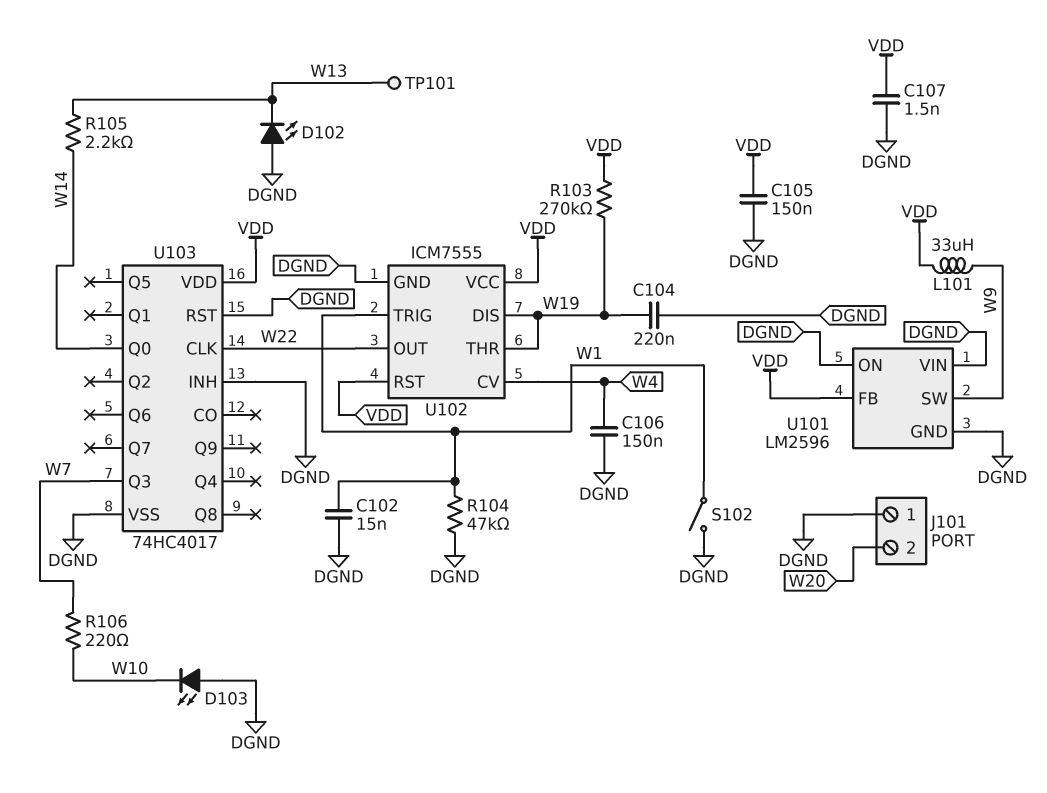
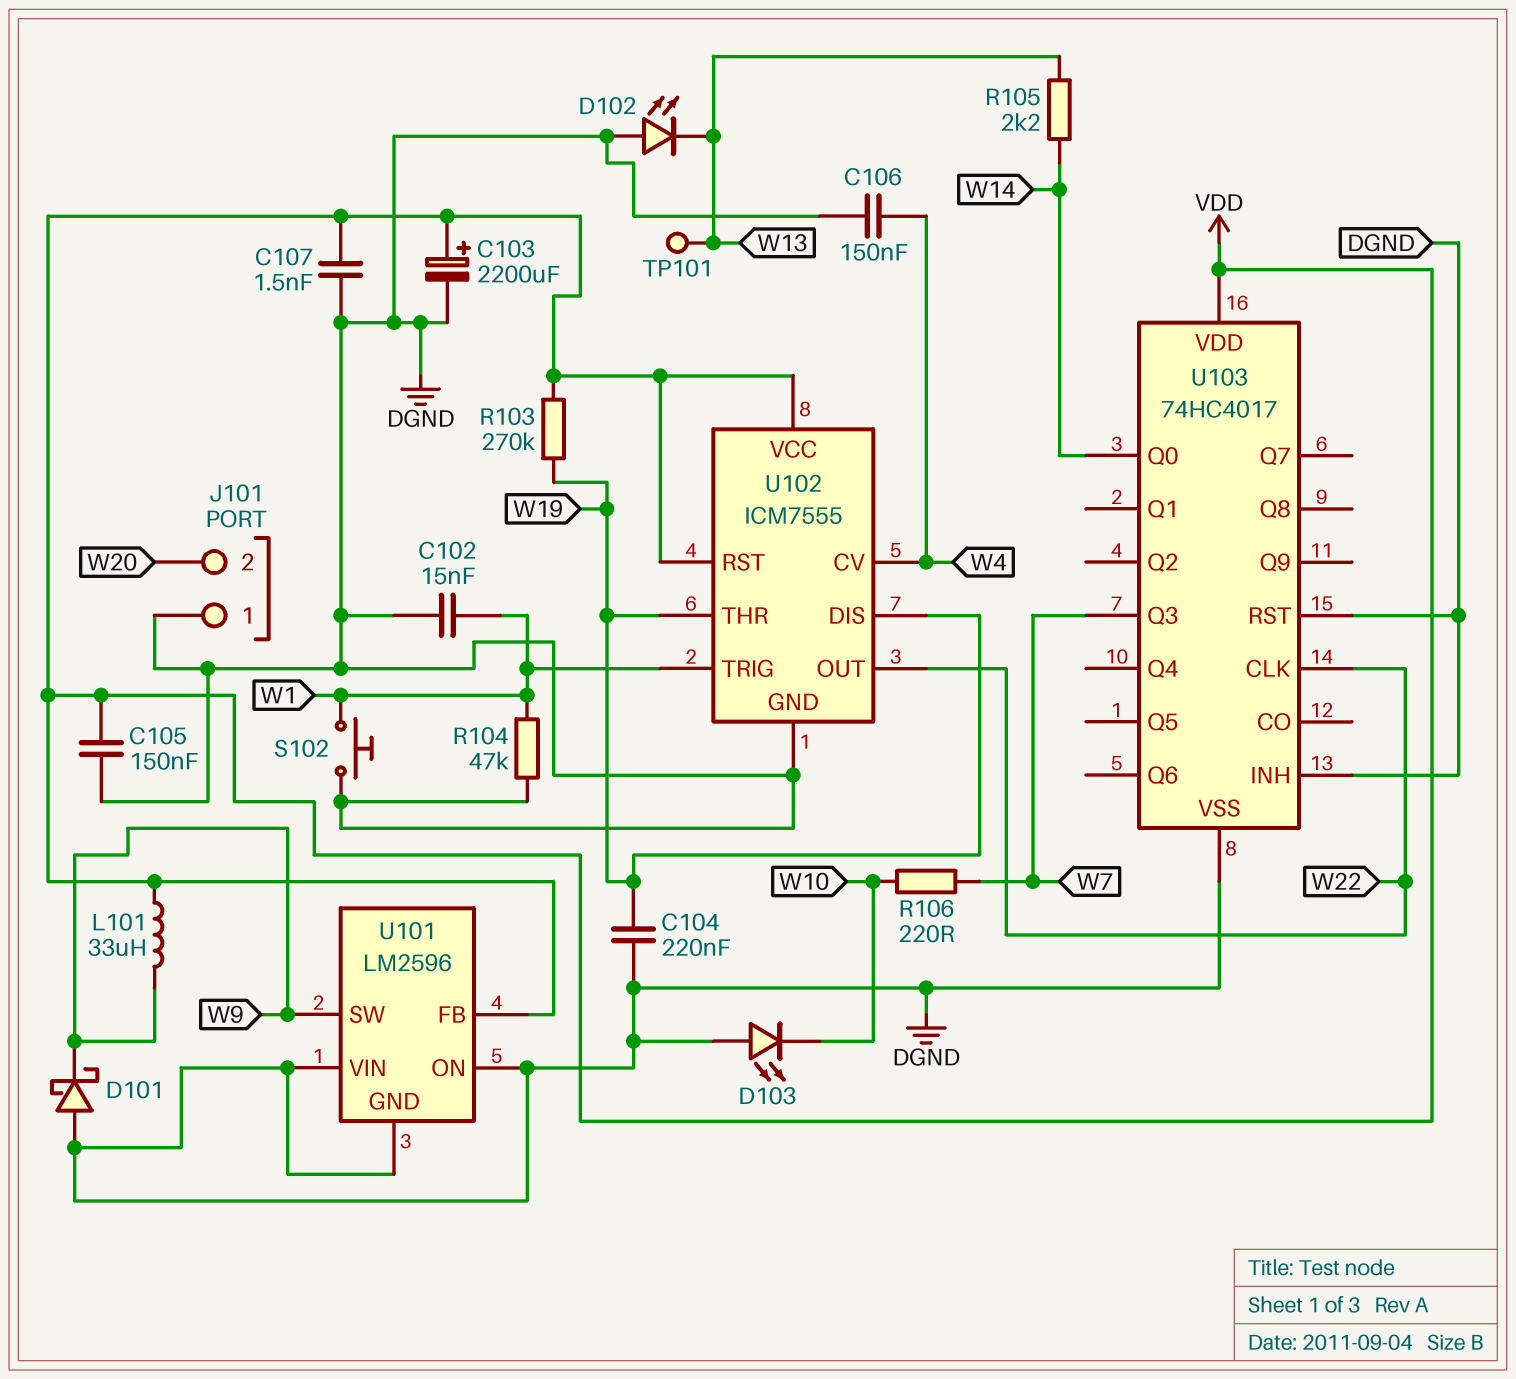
C103: none -> 2200uF (plus VDD, minus DGND)
D101: none -> schottky (A DGND, K W9)
S102: switch (DGND, W1) -> button (DGND, W1)

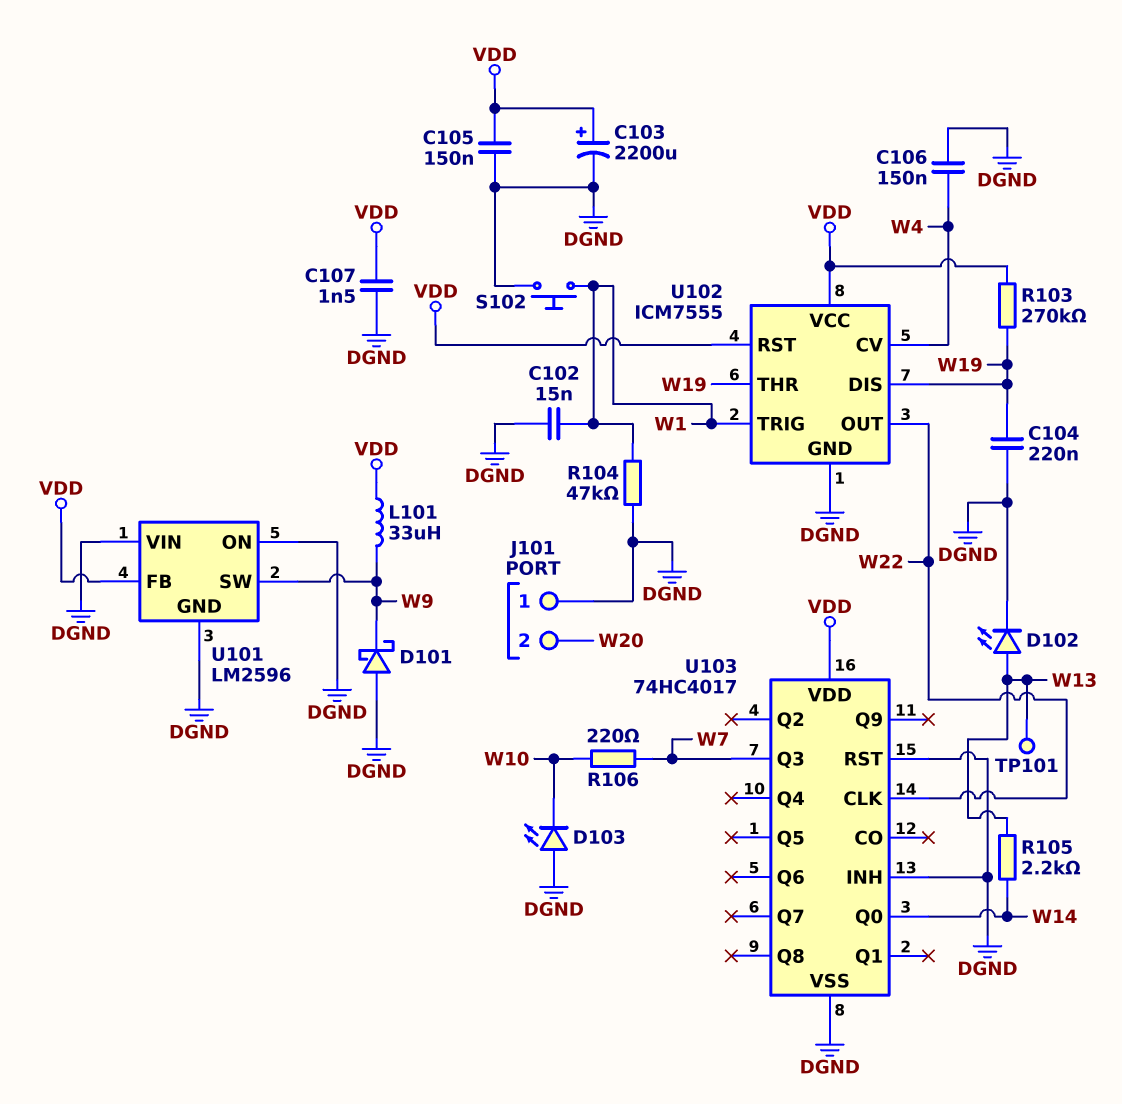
D102: LED (A DGND, K W13) -> LED (A W13, K DGND)

